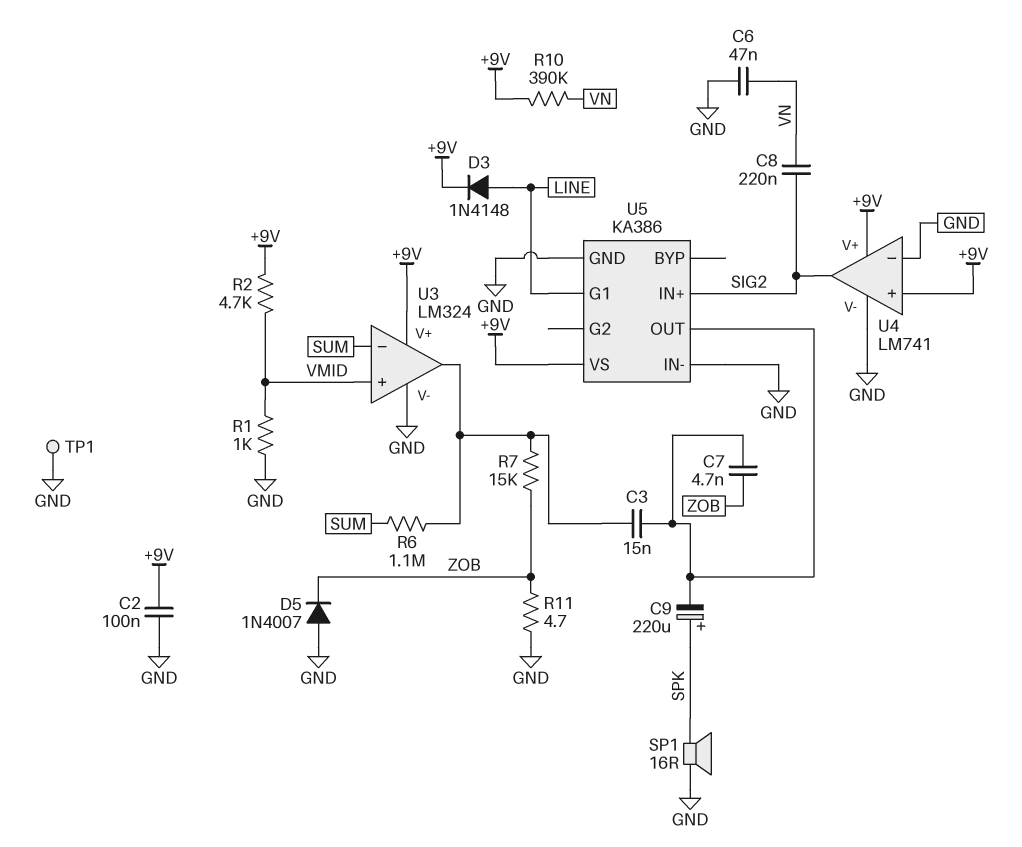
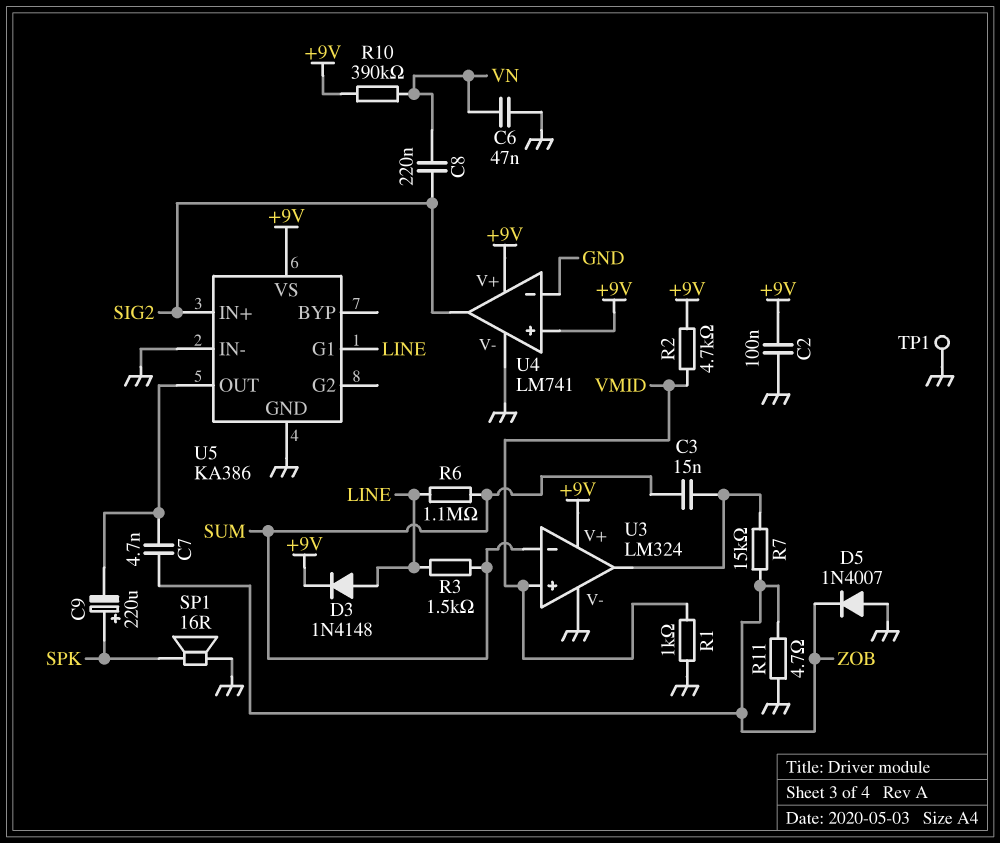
C3: 15nF (U3/out, U5/OUT) -> 15nF (SUM, U3/out)
R3: none -> 1.5k (LINE, SUM)
R6: 1.1M (SUM, U3/out) -> 1.1M (LINE, SUM)

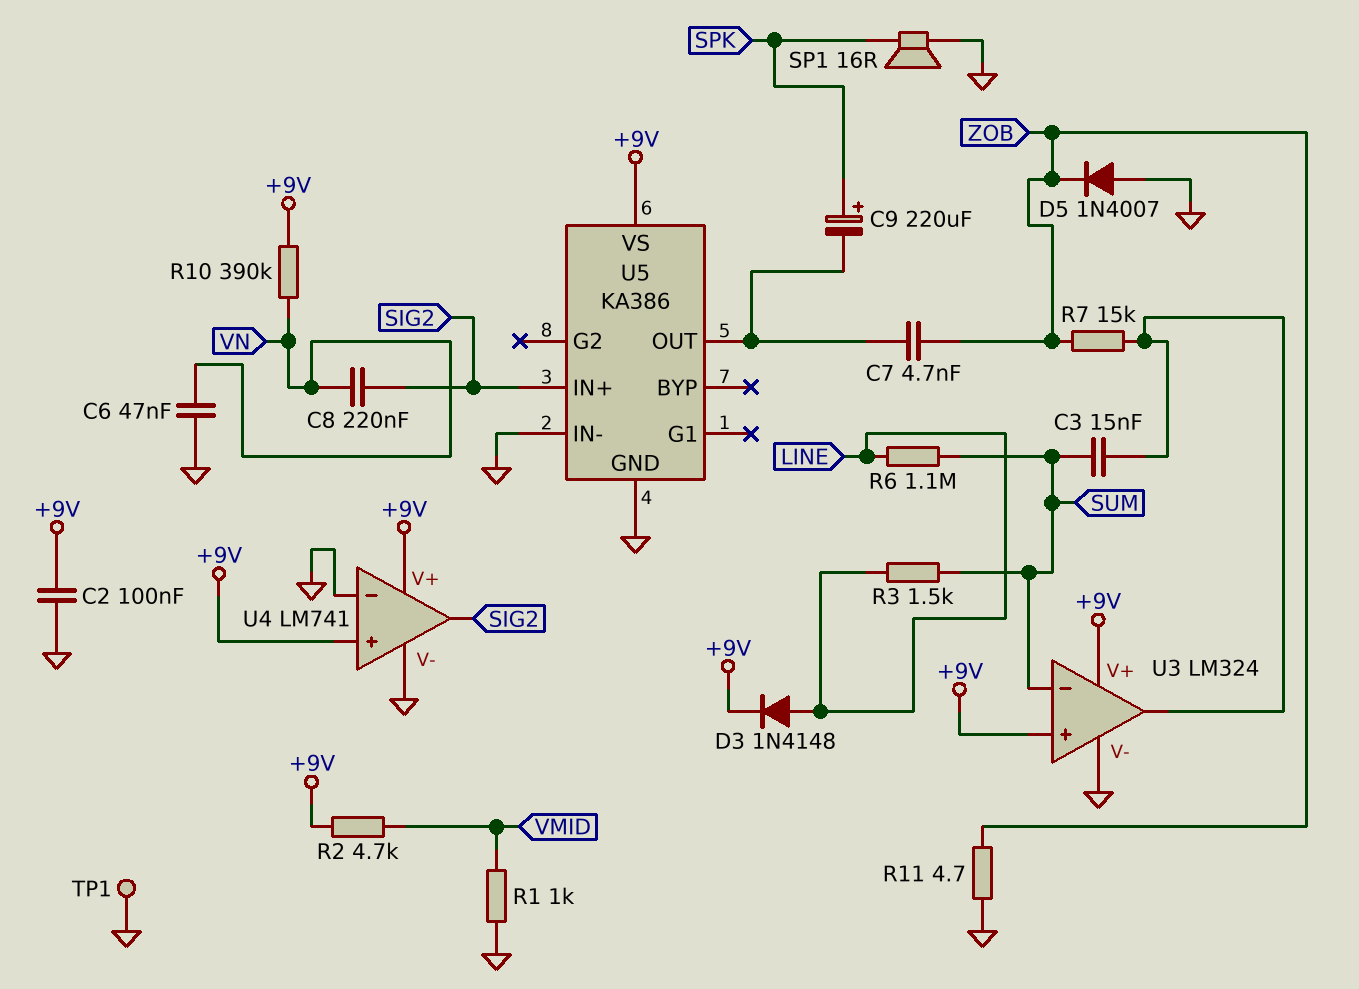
U3 pin in+: VMID -> +9V
U5 pin G1: LINE -> none

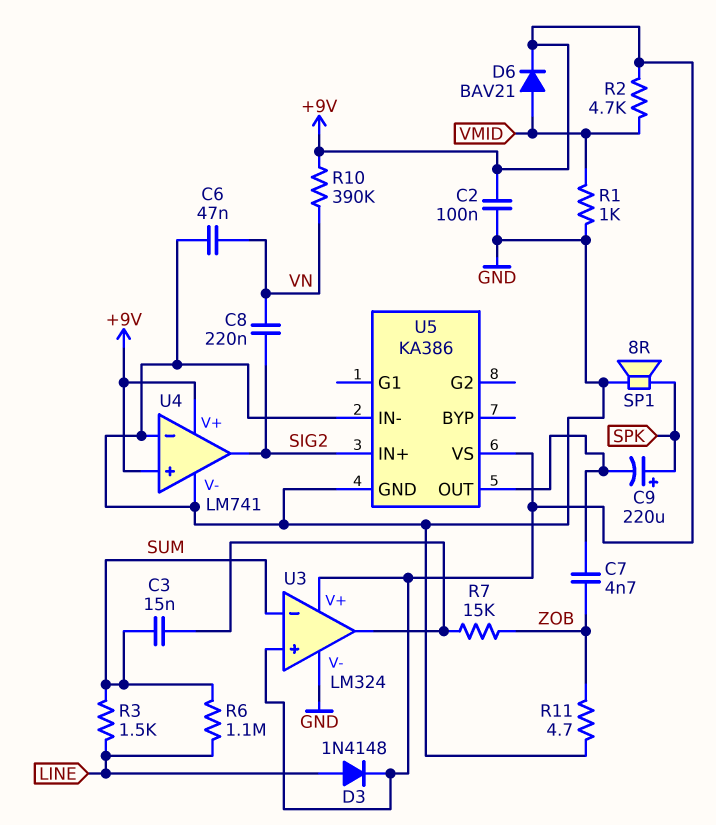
D5: diode 1N4007 (A GND, K ZOB) -> none
D6: none -> diode BAV21 (A VMID, K +9V)
SP1: speaker 16R (GND, SPK) -> speaker 8R (GND, SPK)
TP1: test point (GND) -> none

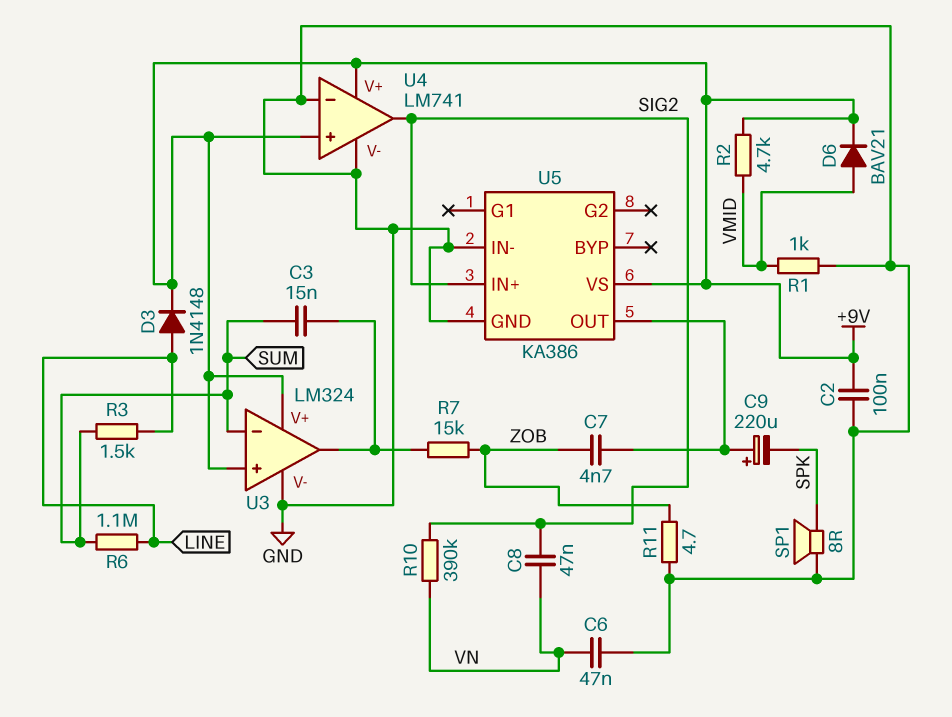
C8: 220nF (SIG2, VN) -> 47nF (SIG2, VN)
C9: 220uF (plus SPK, minus U5/OUT) -> 220uF (plus U5/OUT, minus SPK)
R10: 390k (+9V, VN) -> 390k (SIG2, VN)

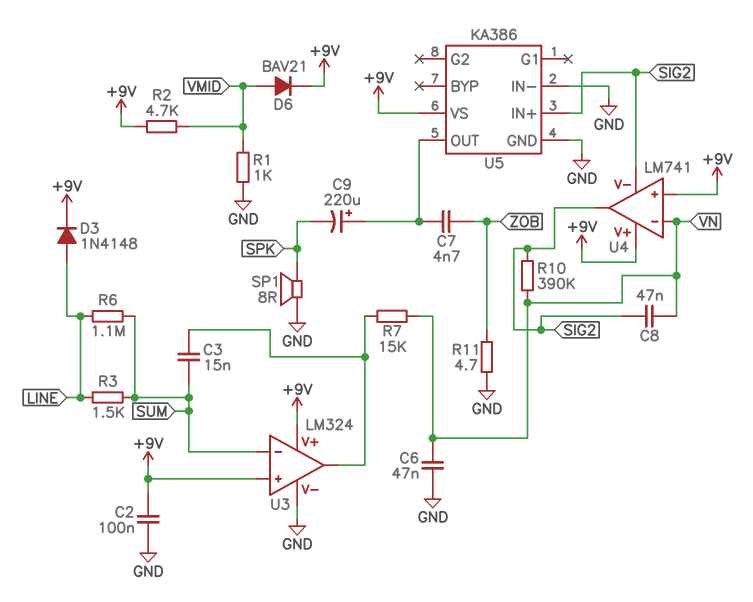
R7: 15k (U3/out, ZOB) -> 15k (U3/out, VN)
U4 pin V-: GND -> SIG2
U4 pin in-: GND -> VN

